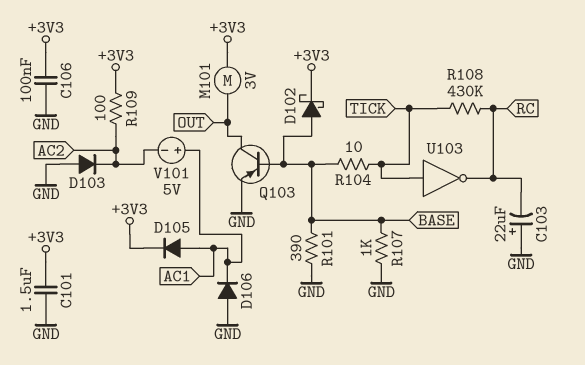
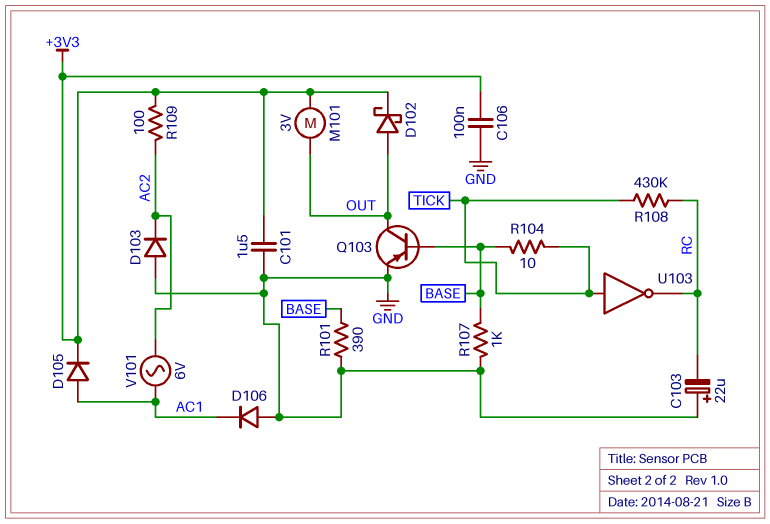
D102: schottky (A BASE, K +3V3) -> schottky (A OUT, K +3V3)
V101: 5V (plus AC1, minus AC2) -> AC 6V (AC1, AC2)

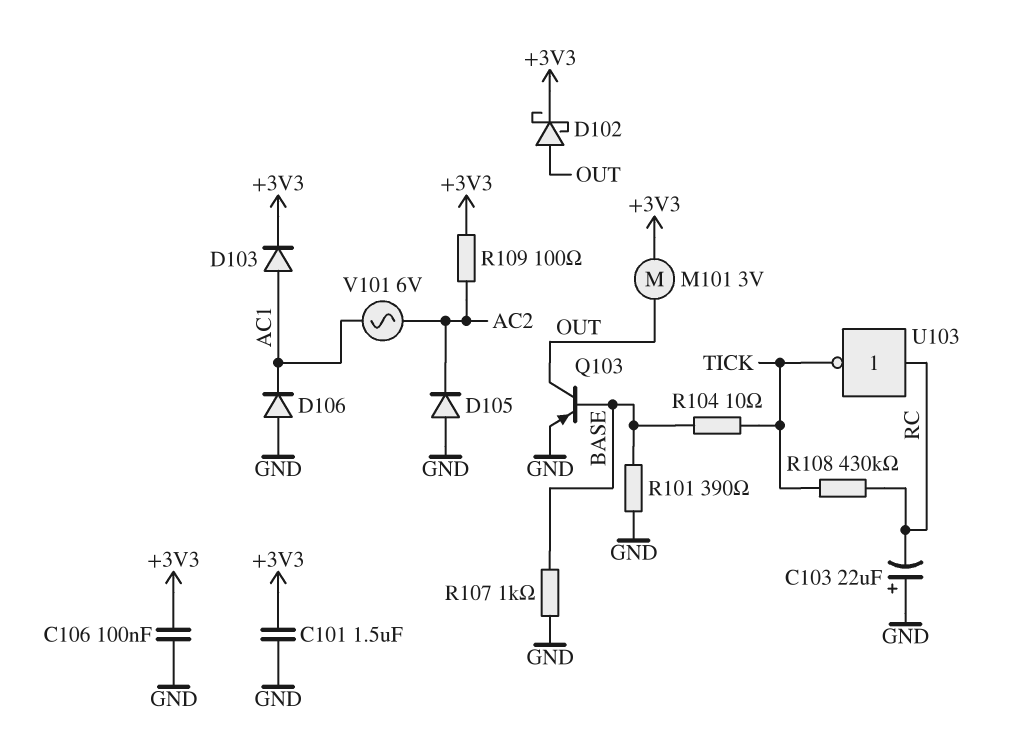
D103: diode (A GND, K AC2) -> diode (A AC1, K +3V3)
D105: diode (A AC1, K +3V3) -> diode (A GND, K AC2)
U103: NOT (in TICK, out RC) -> NOT (in RC, out TICK)

